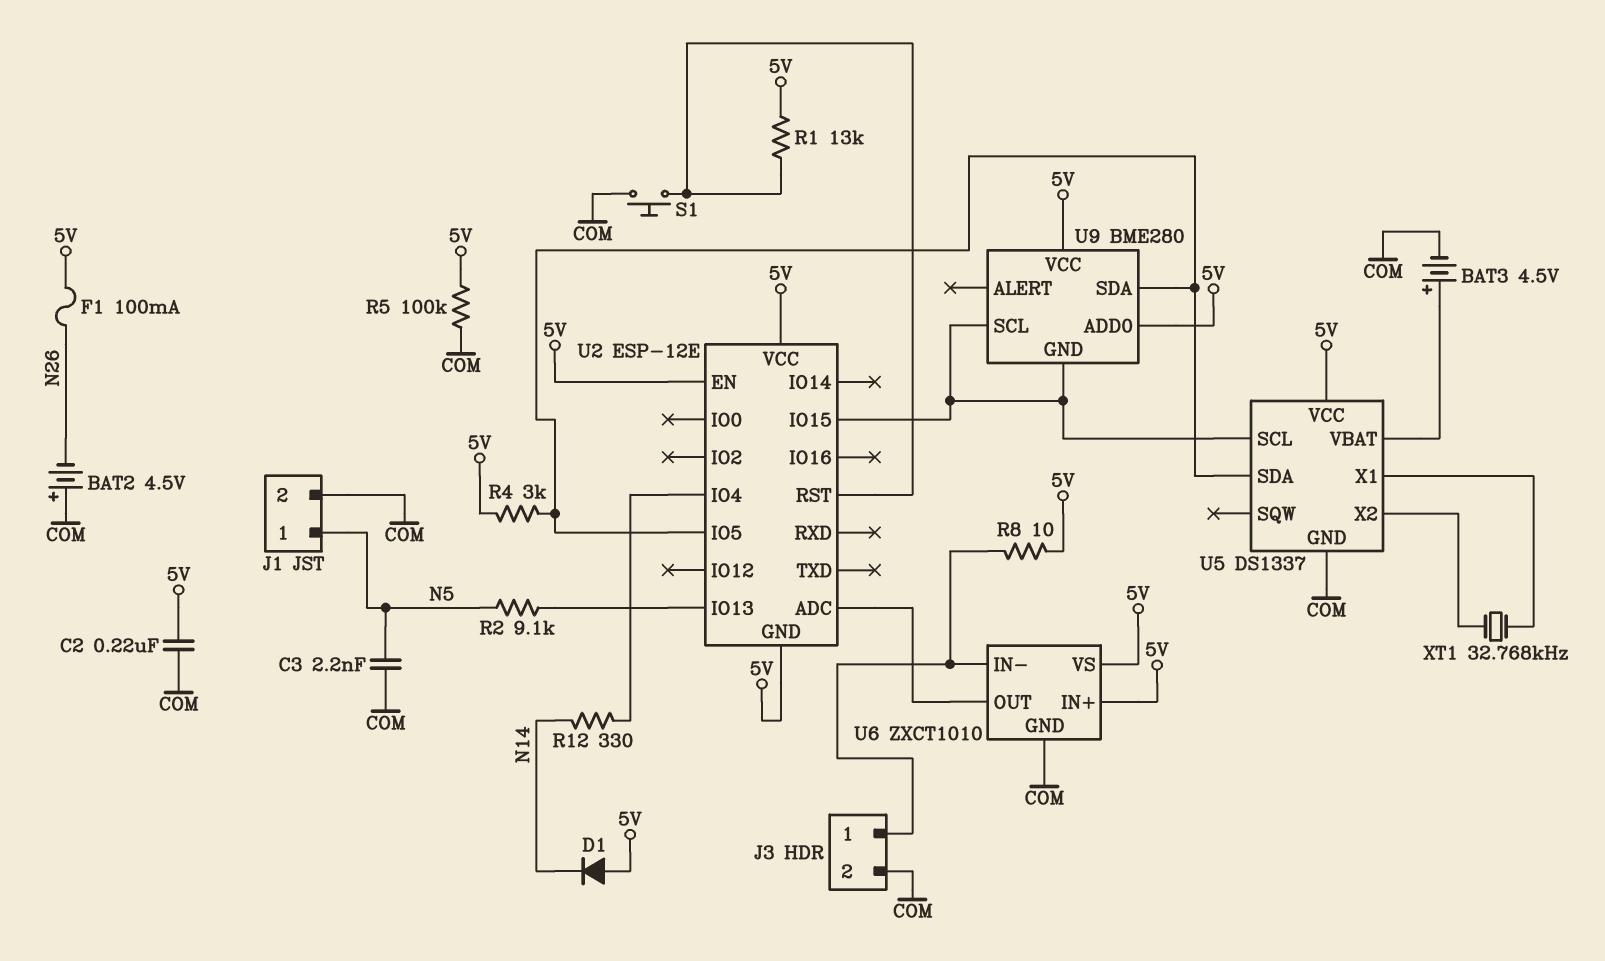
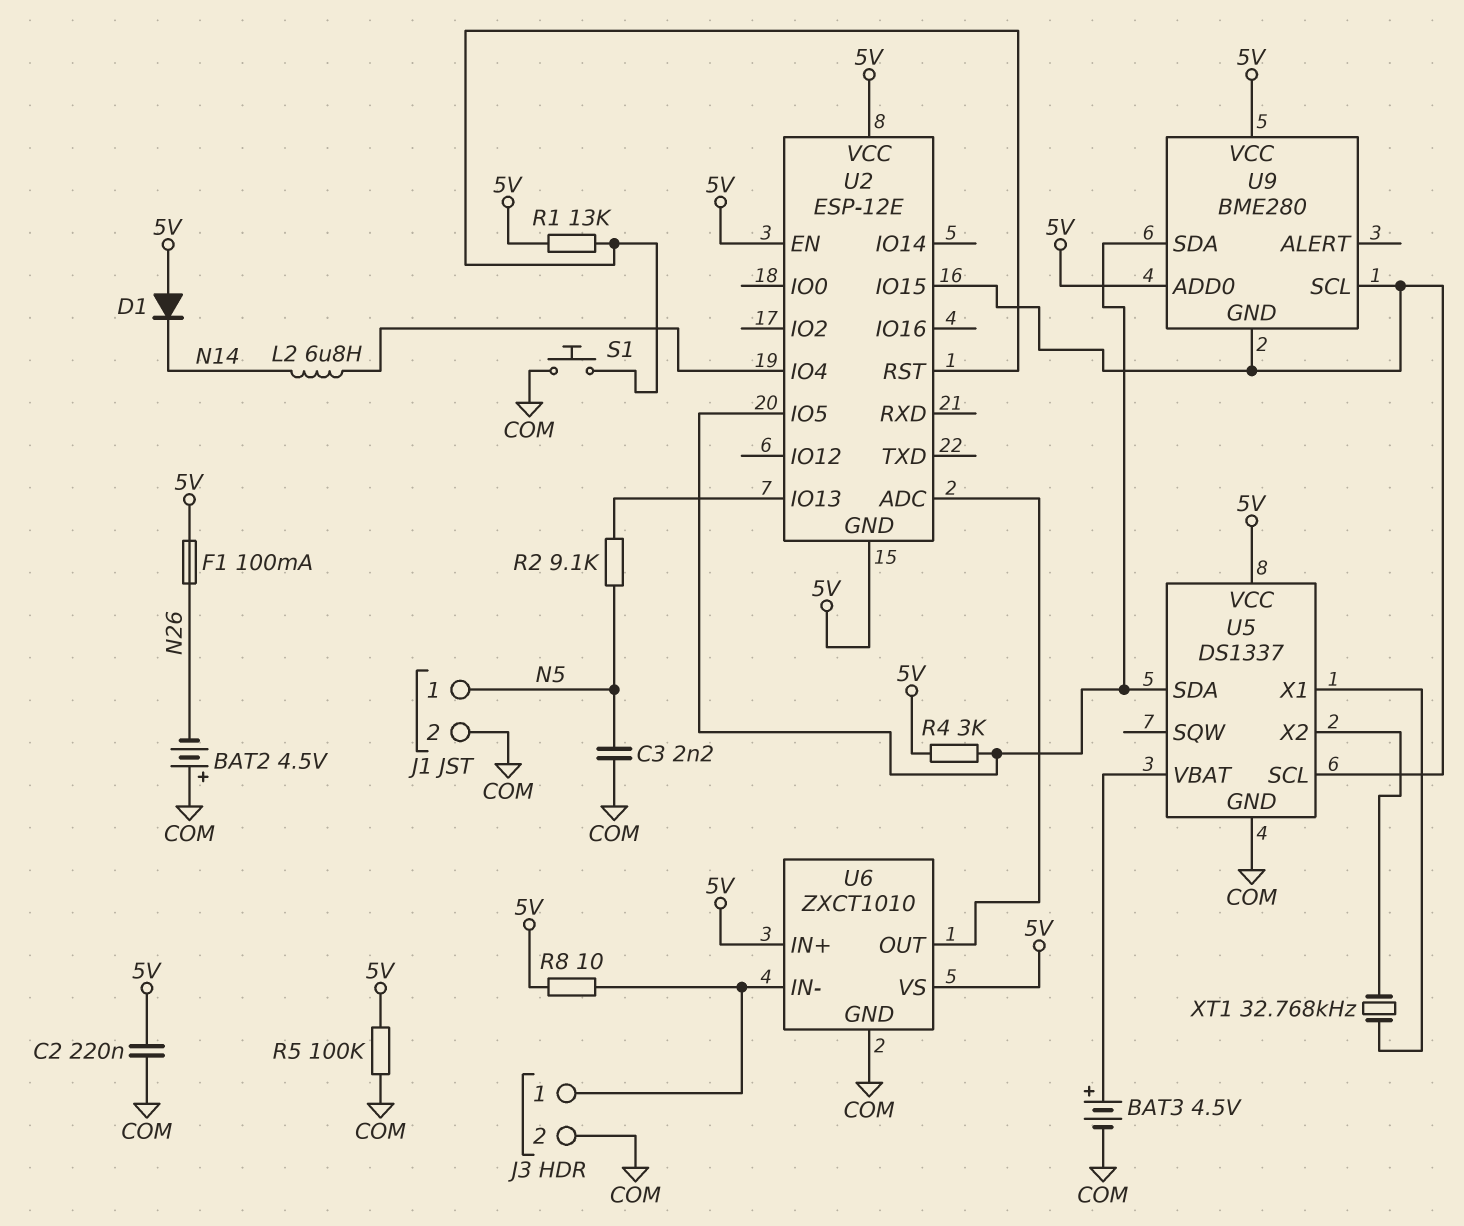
L2: none -> 6.8uH (N14, U2/IO4)
R12: 330 (N14, U2/IO4) -> none

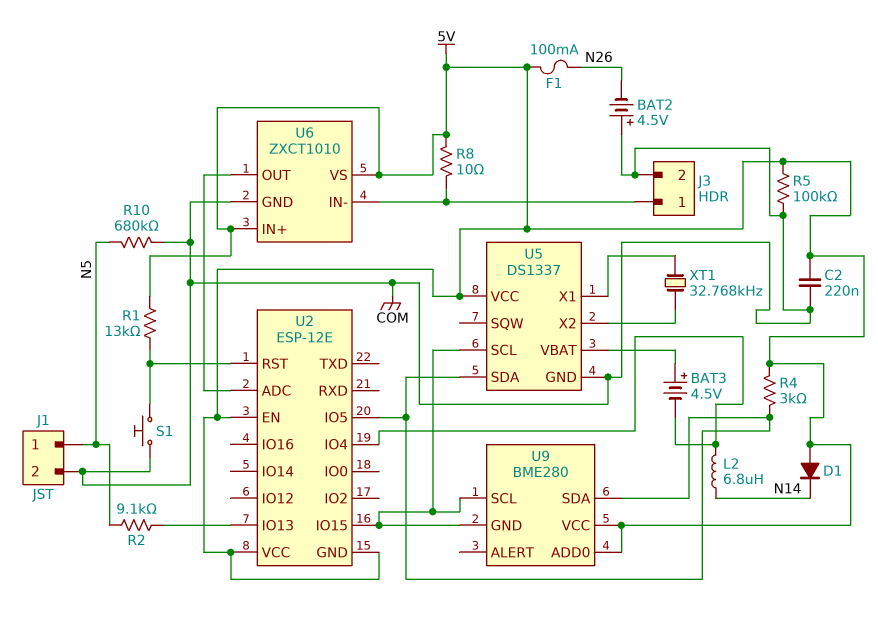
BAT3: 4.5V (plus U5/VBAT, minus COM) -> 4.5V (plus U5/VBAT, minus U2/IO4)
C3: 2.2nF (COM, N5) -> none
R10: none -> 680k (COM, N5)

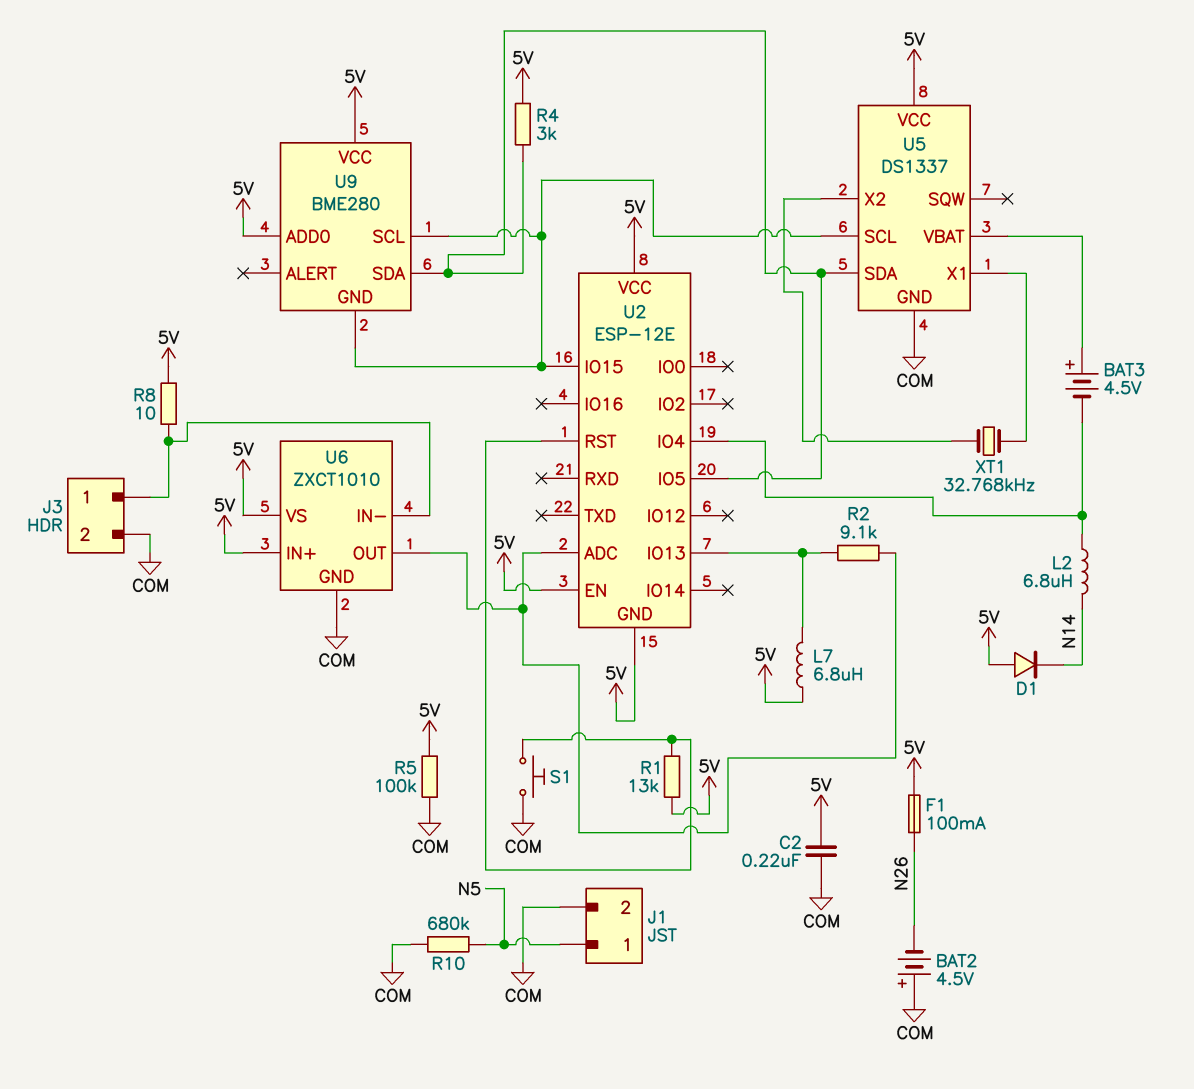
L7: none -> 6.8uH (5V, U2/IO13)
R2: 9.1k (N5, U2/IO13) -> 9.1k (U2/ADC, U2/IO13)

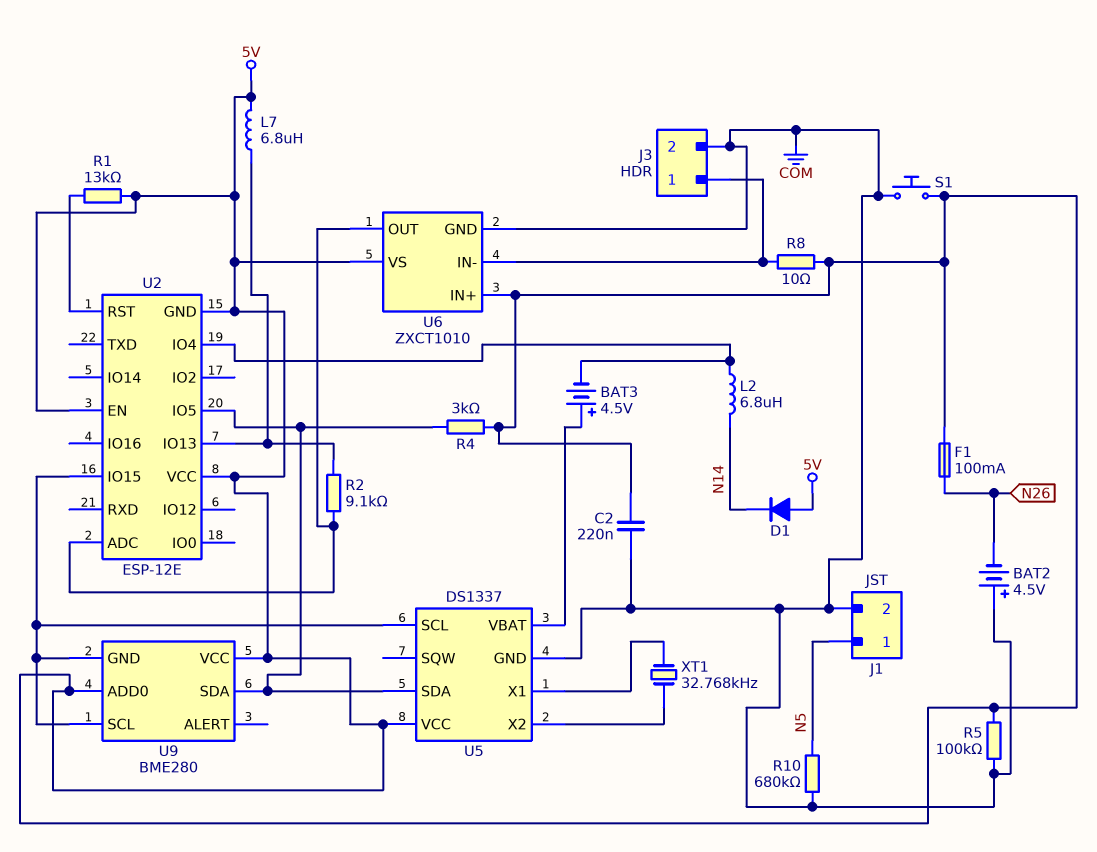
S1: button (COM, U2/RST) -> button (5V, COM)

